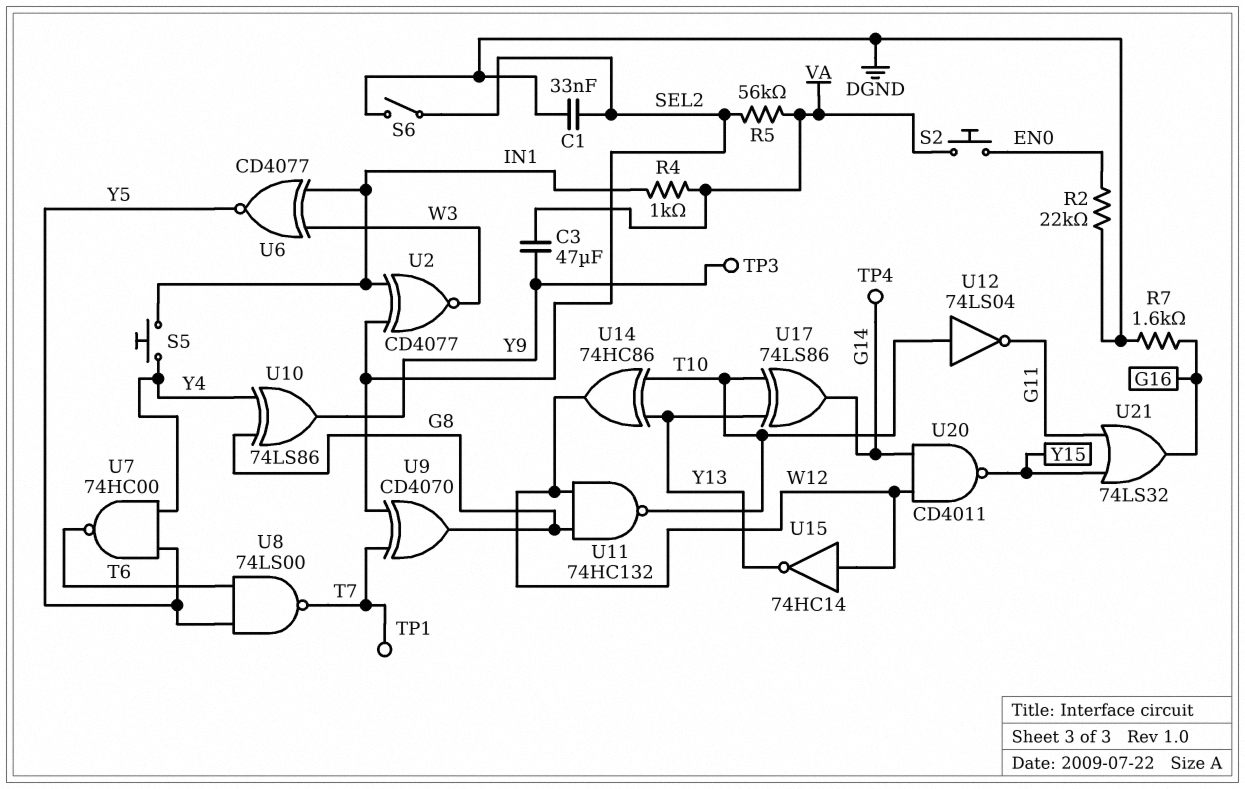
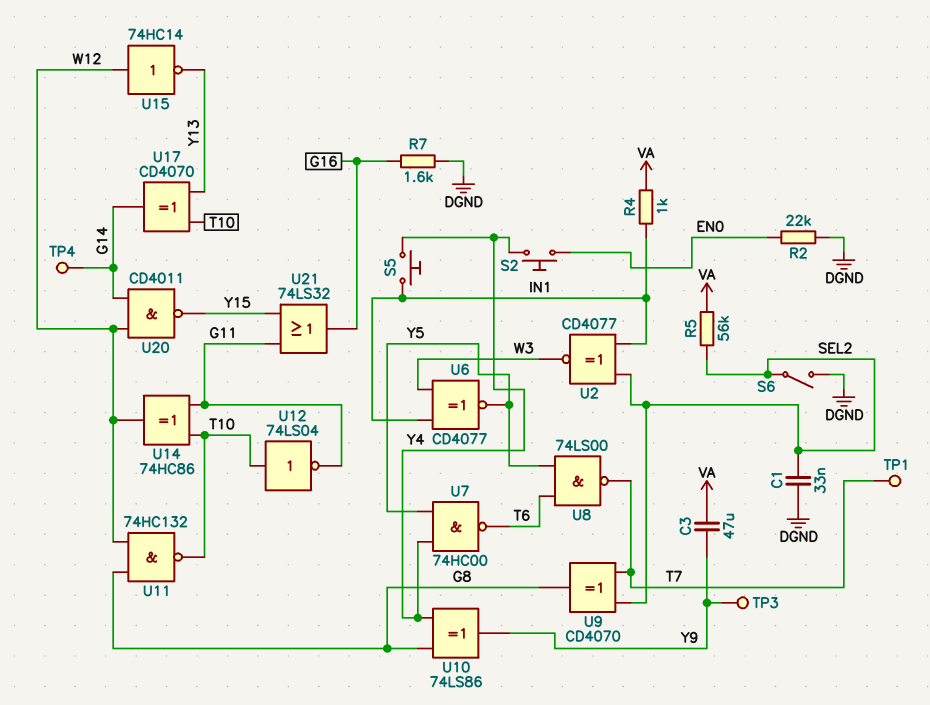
S2: button (EN0, VA) -> button (EN0, Y4)
U14: XOR 74HC86 (in T10, in Y13, out W12) -> XOR 74HC86 (in G11, in T10, out W12)
U17: XOR 74LS86 (in T10, in Y13, out G14) -> XOR CD4070 (in T10, in Y13, out G14)

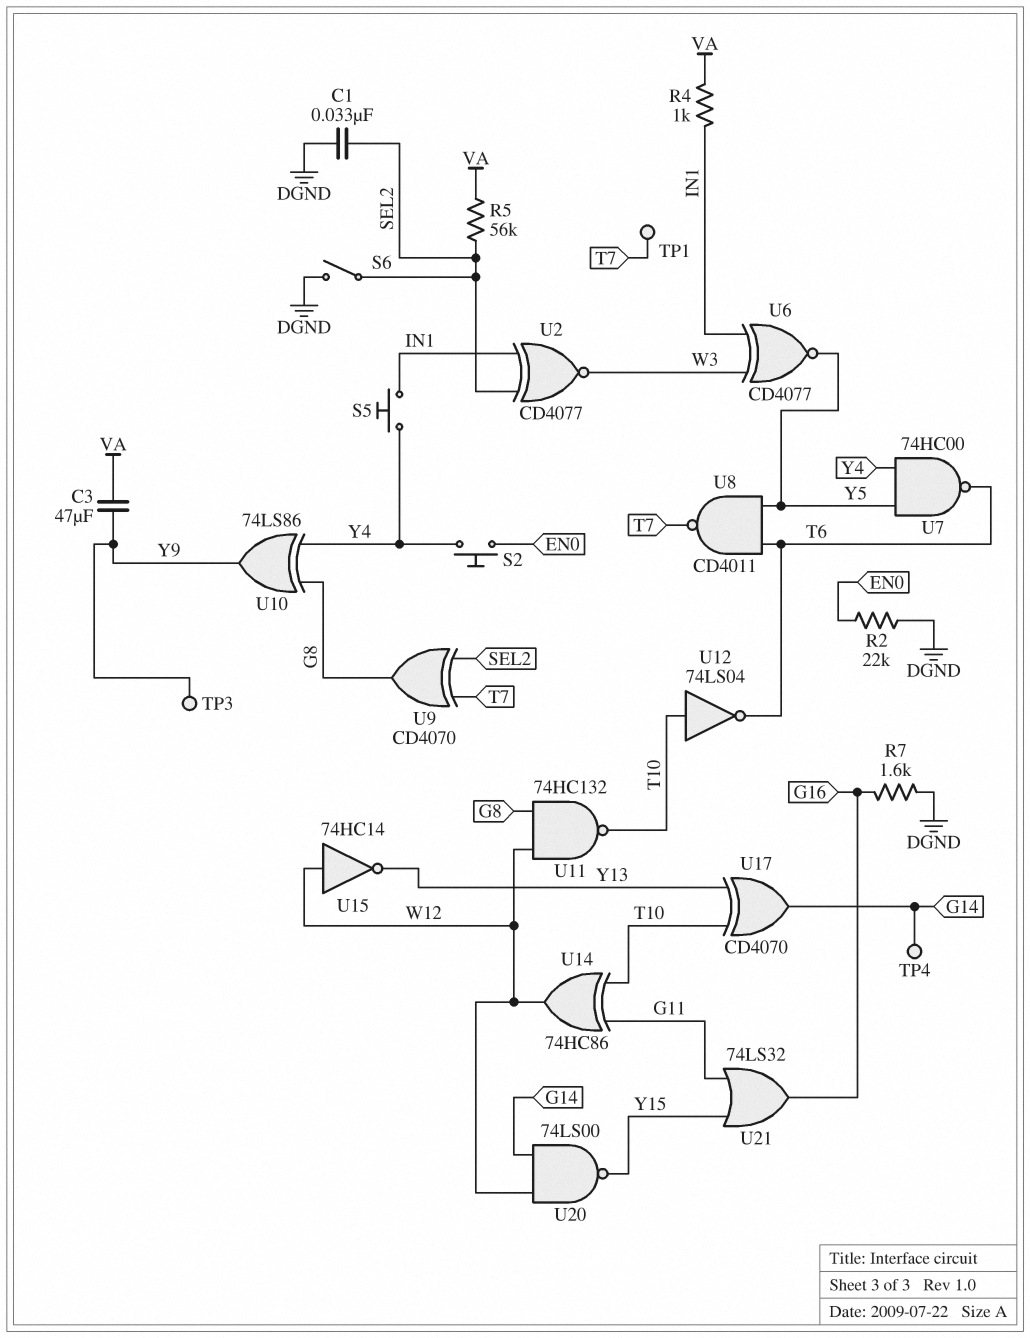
U8: NAND 74LS00 (in T6, in Y5, out T7) -> NAND CD4011 (in T6, in Y5, out T7)
U12: NOT 74LS04 (in T10, out G11) -> NOT 74LS04 (in T10, out T6)
U20: NAND CD4011 (in G14, in W12, out Y15) -> NAND 74LS00 (in G14, in W12, out Y15)

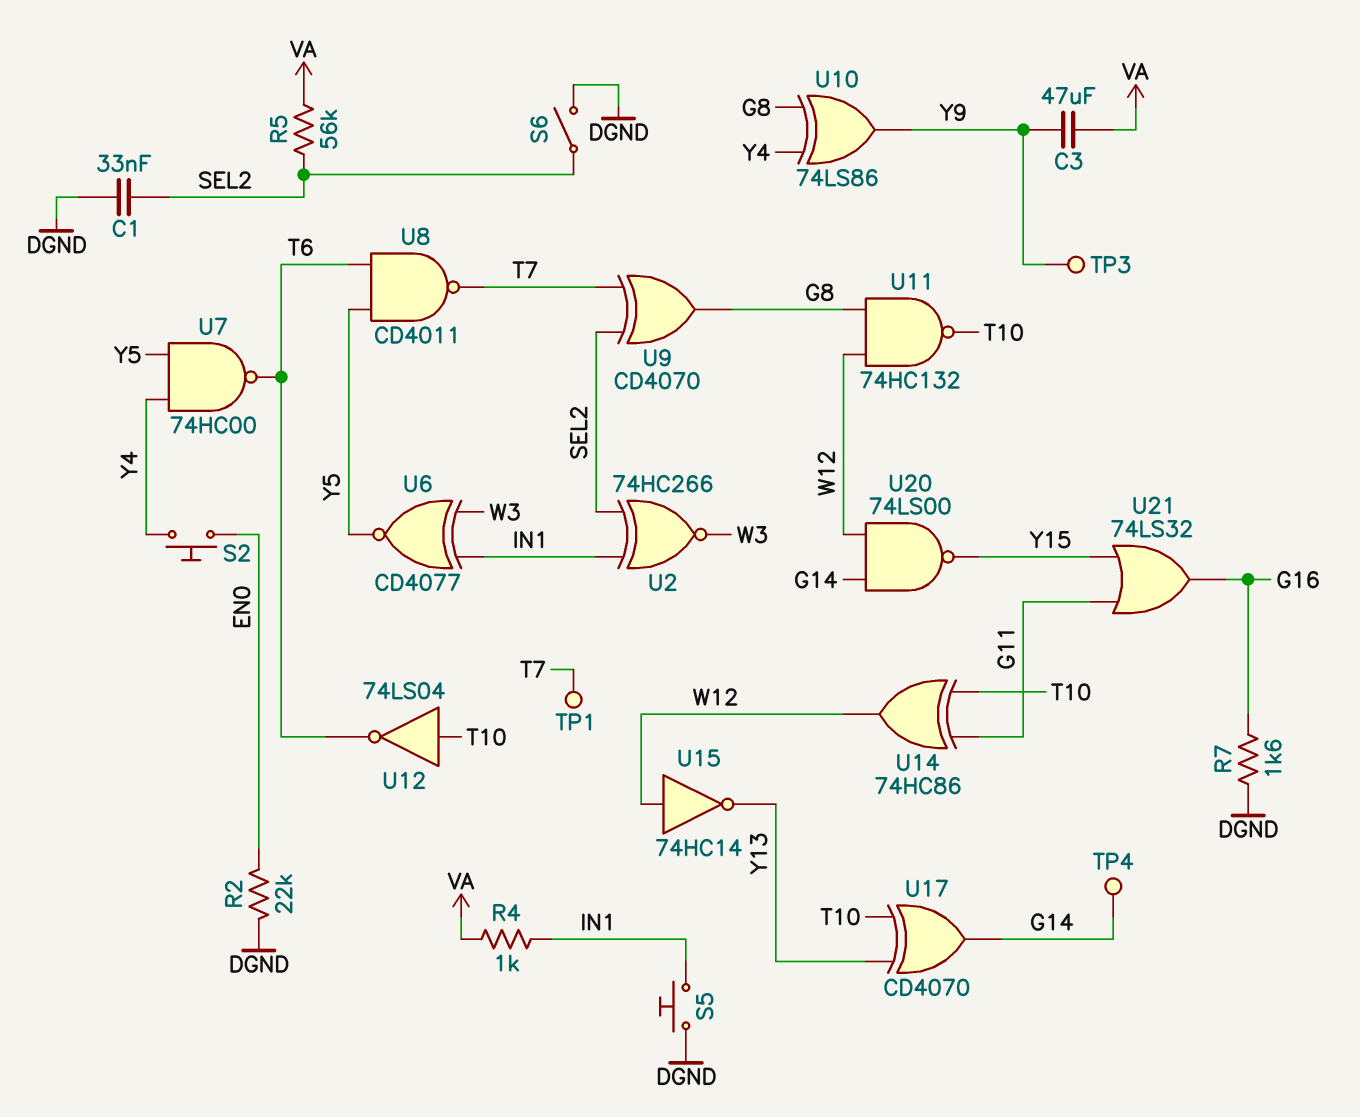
S5: button (IN1, Y4) -> button (DGND, IN1)
U2: XNOR CD4077 (in IN1, in SEL2, out W3) -> XNOR 74HC266 (in IN1, in SEL2, out W3)

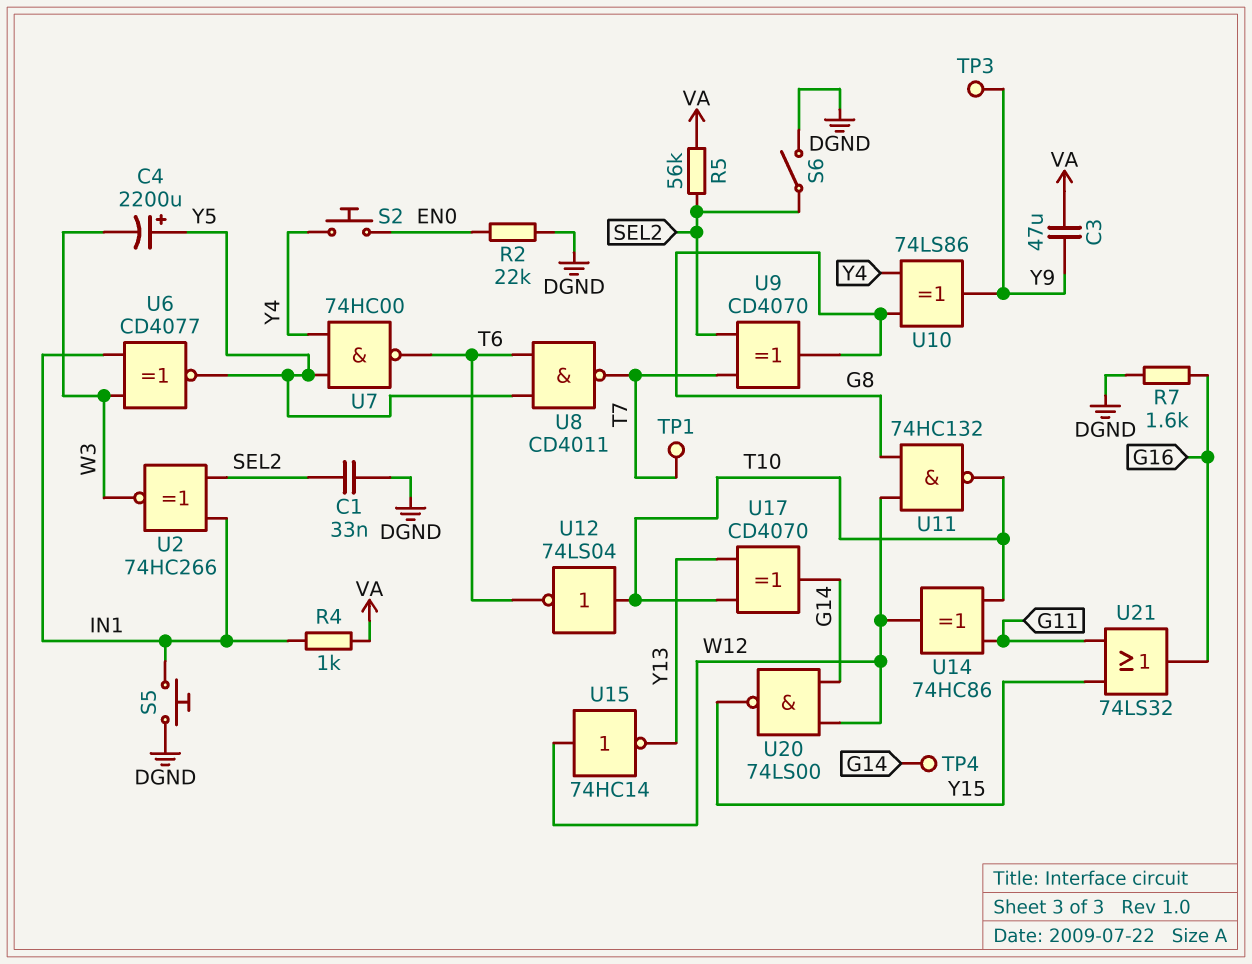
C4: none -> 2200uF (plus Y5, minus W3)

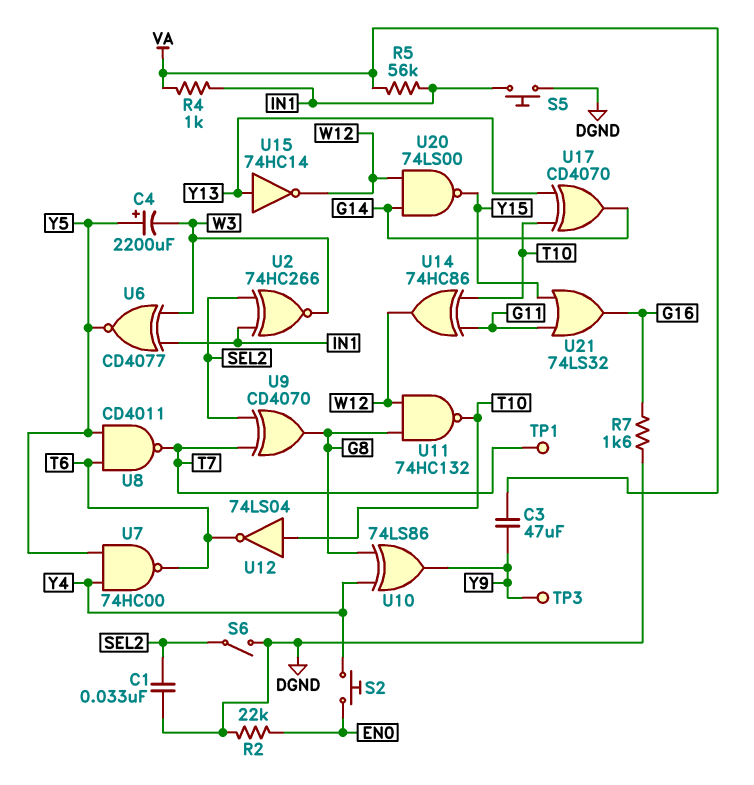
R5: 56k (SEL2, VA) -> 56k (IN1, VA)
TP4: test point (G14) -> none
U15: NOT 74HC14 (in W12, out Y13) -> NOT 74HC14 (in Y13, out W12)

